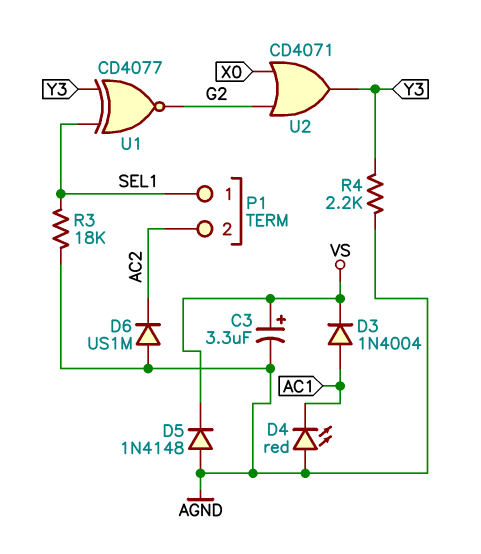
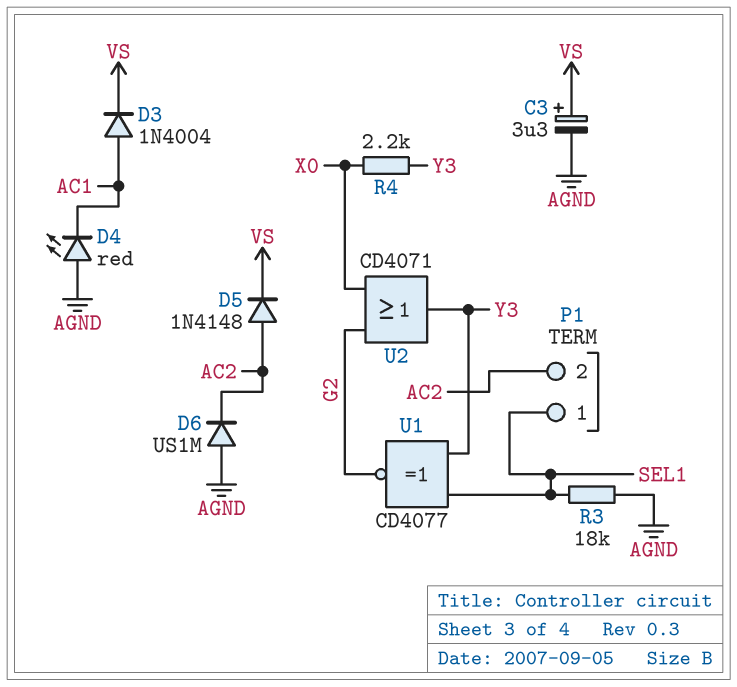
D5: diode 1N4148 (A AGND, K VS) -> diode 1N4148 (A AC2, K VS)
R4: 2.2k (AGND, Y3) -> 2.2k (X0, Y3)

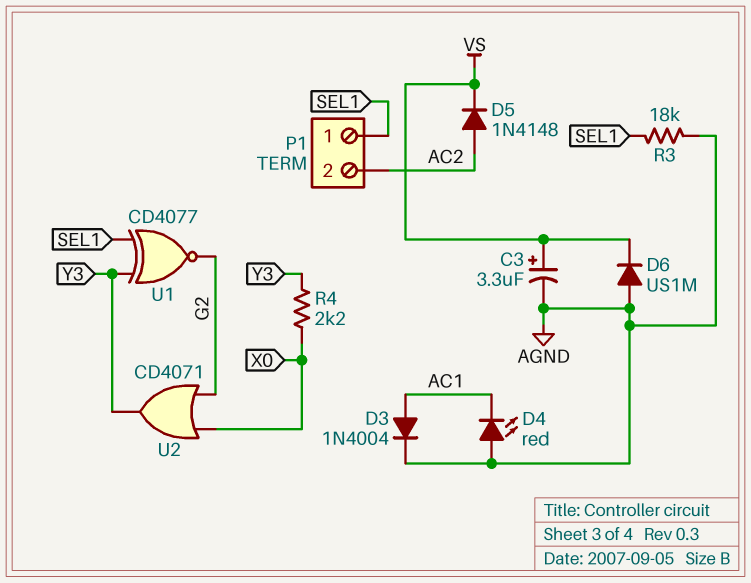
D3: diode 1N4004 (A AC1, K VS) -> diode 1N4004 (A AC1, K AGND)
D6: diode US1M (A AGND, K AC2) -> diode US1M (A AGND, K VS)

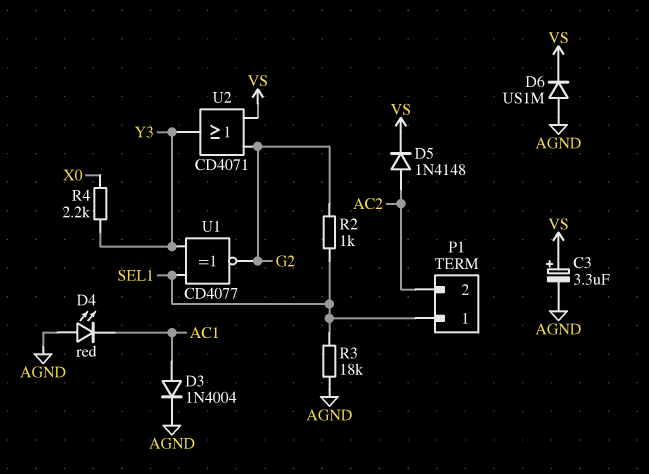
R2: none -> 1k (G2, SEL1)
U2: OR CD4071 (in G2, in X0, out Y3) -> OR CD4071 (in G2, in VS, out Y3)

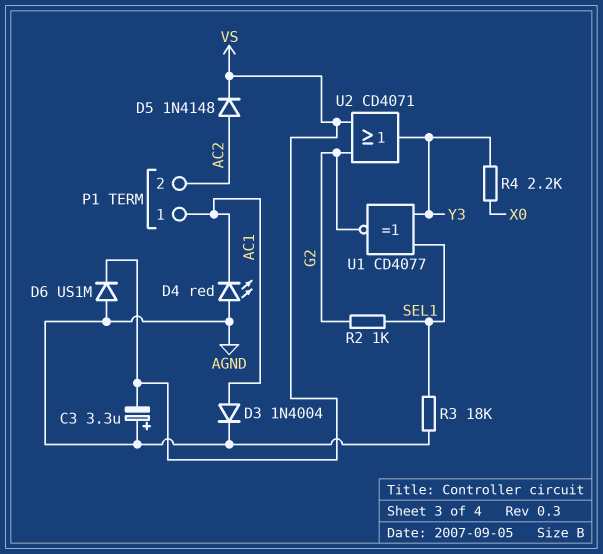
C3: 3.3uF (plus VS, minus AGND) -> 3.3uF (plus AGND, minus VS)
P1 pin 1: SEL1 -> AC1

